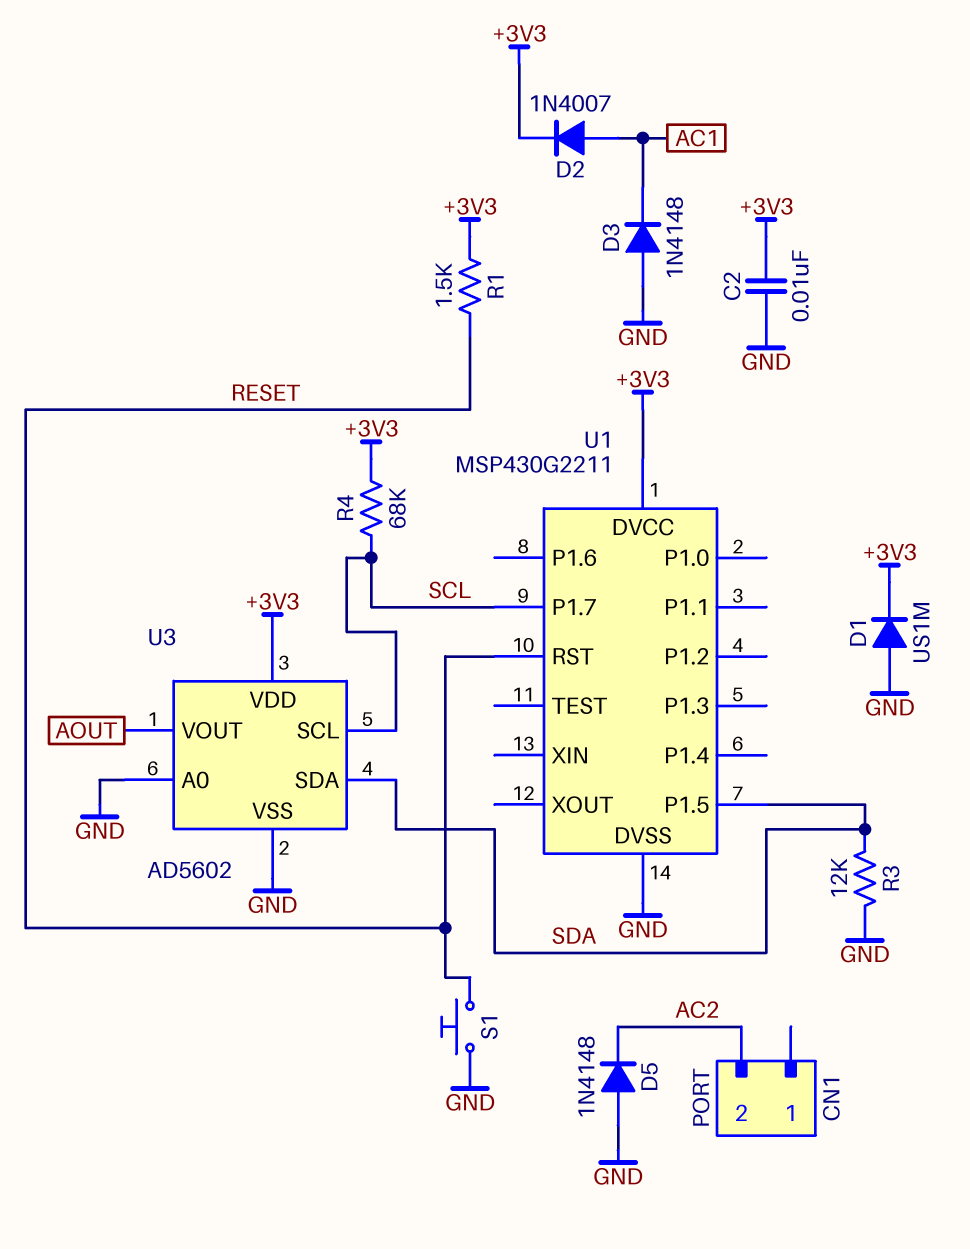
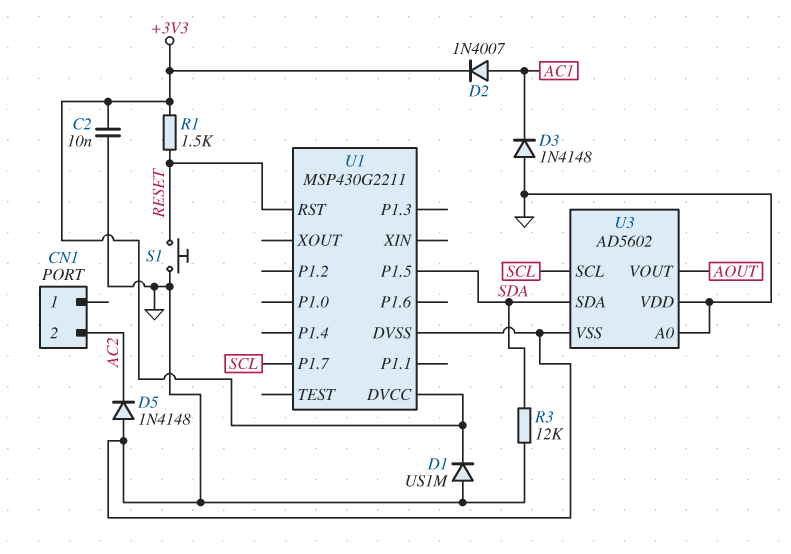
R4: 68k (+3V3, SCL) -> none
U3 pin VDD: +3V3 -> GND

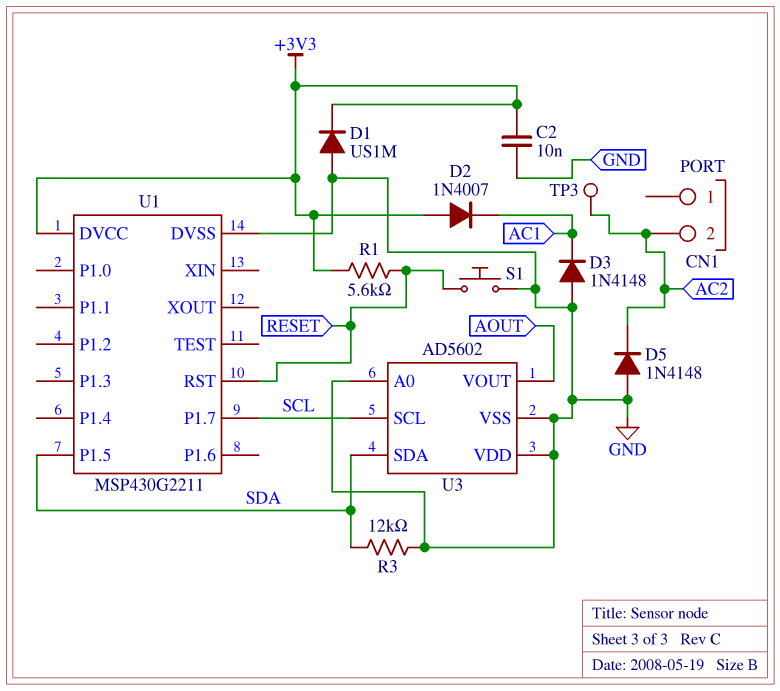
D2: diode 1N4007 (A AC1, K +3V3) -> diode 1N4007 (A +3V3, K AC1)
R1: 1.5k (+3V3, RESET) -> 5.6k (+3V3, RESET)
TP3: none -> test point (AC2)

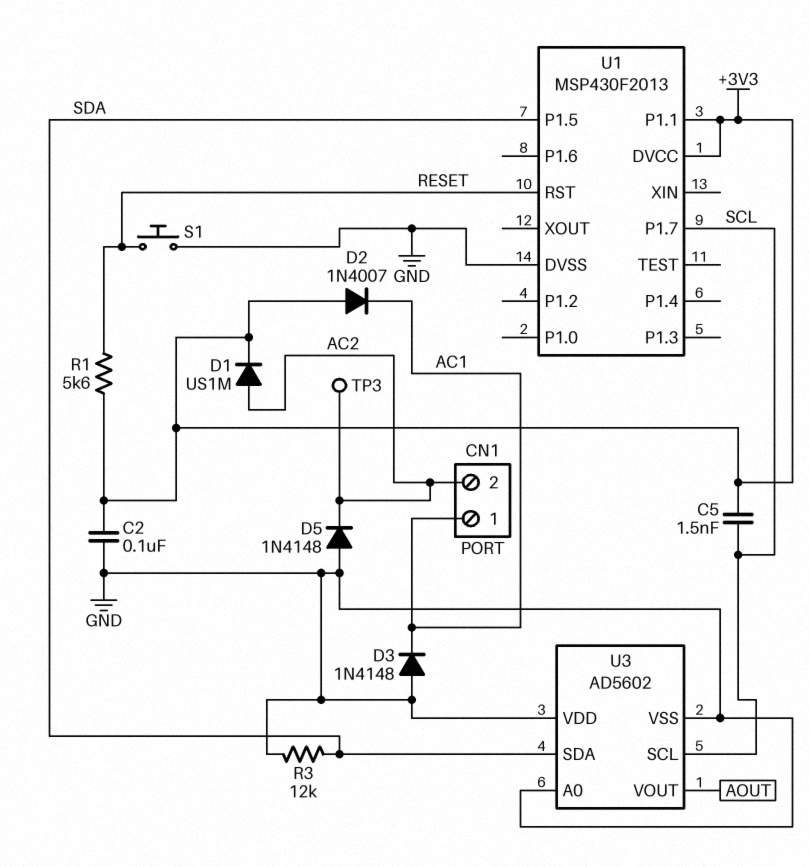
C2: 10nF (+3V3, GND) -> 100nF (+3V3, GND)
C5: none -> 1.5nF (+3V3, SCL)
CN1 pin 1: none -> AC1
D1: diode US1M (A GND, K +3V3) -> diode US1M (A AC2, K +3V3)
U1: MSP430G2211 -> MSP430F2013
U1 pin P1.1: none -> +3V3

